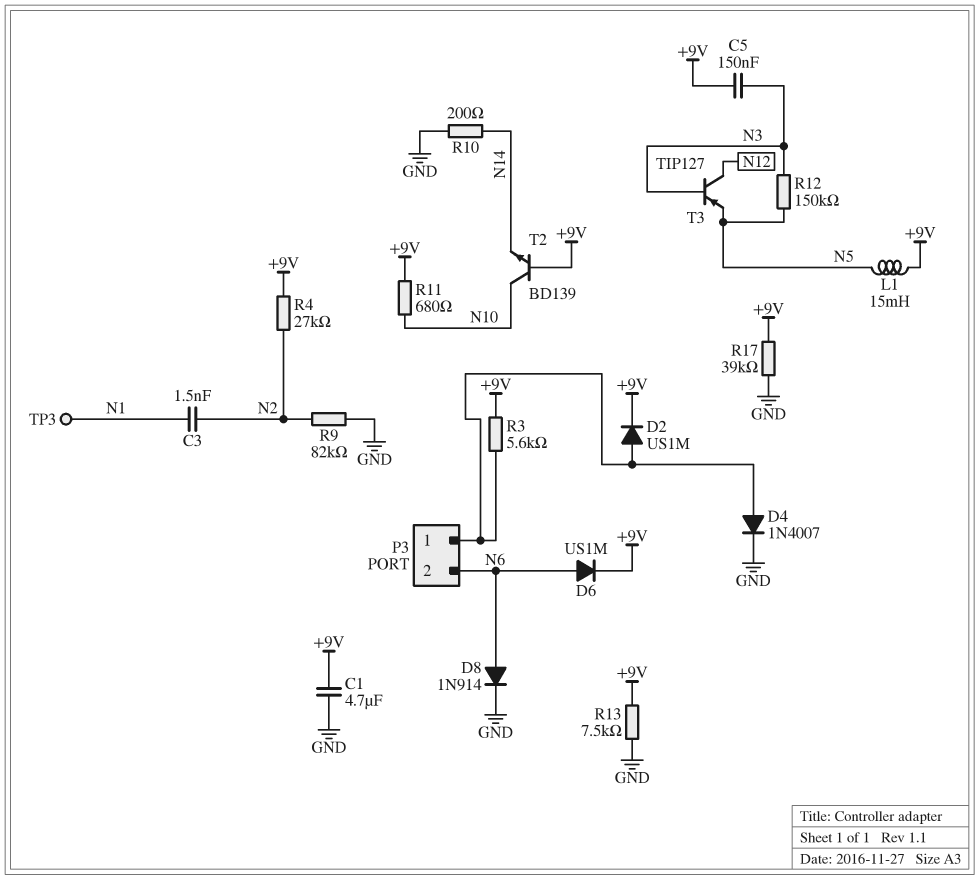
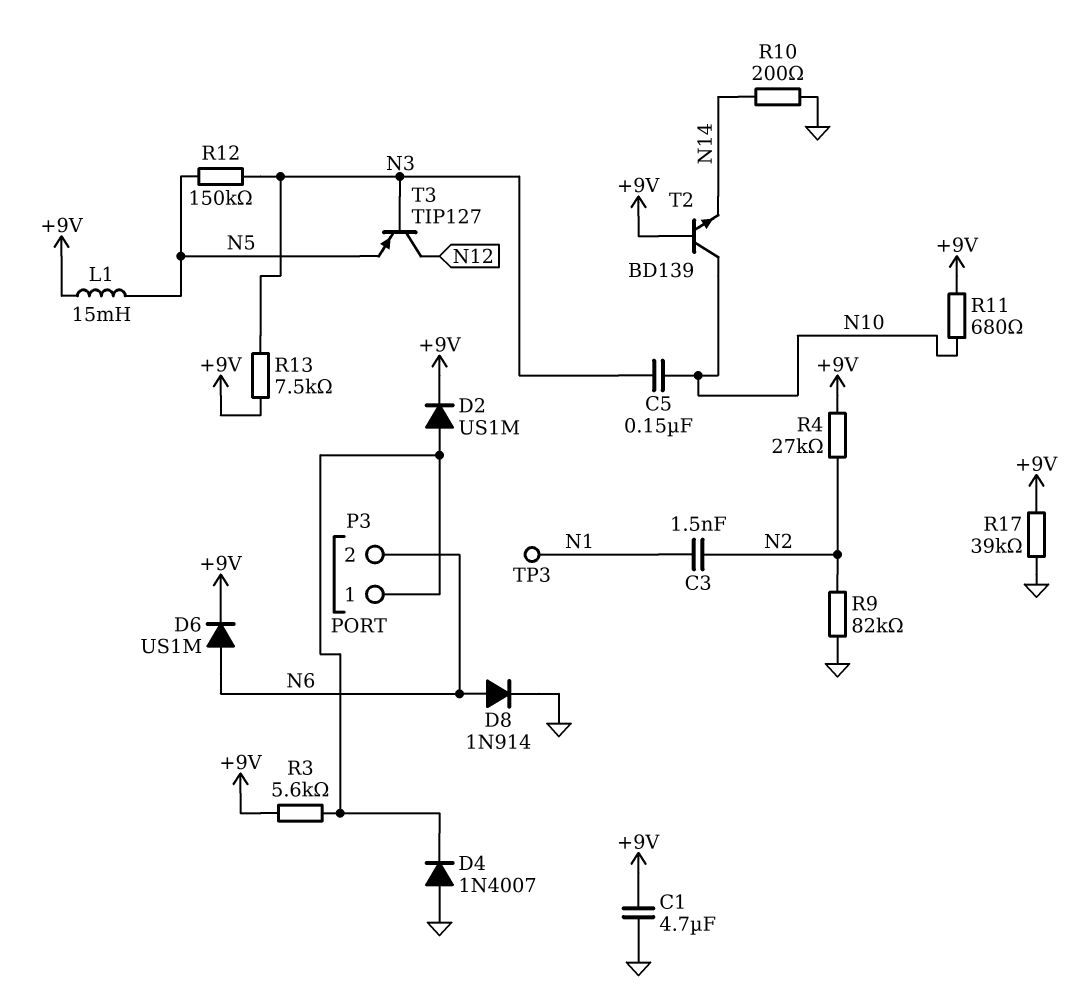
C5: 150nF (+9V, N3) -> 150nF (N3, N10)
D4: diode 1N4007 (A P3/1, K GND) -> diode 1N4007 (A GND, K P3/1)
R13: 7.5k (+9V, GND) -> 7.5k (+9V, N3)

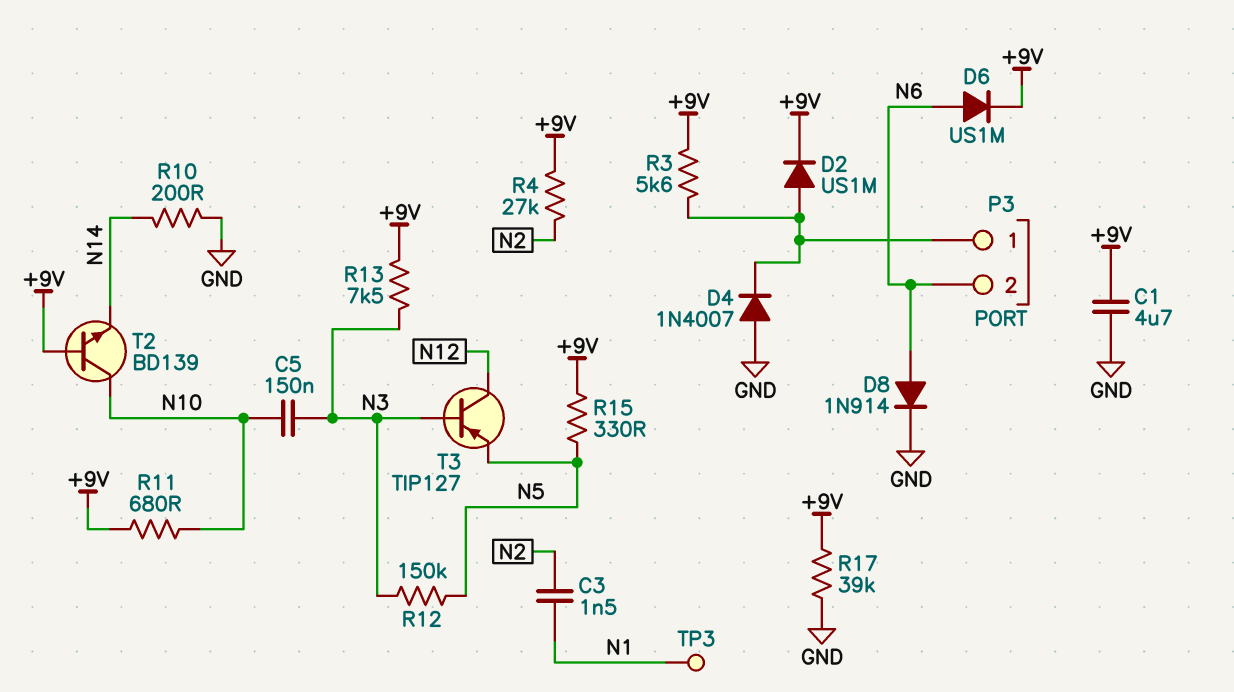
L1: 15mH (+9V, N5) -> none
R9: 82k (GND, N2) -> none
R15: none -> 330 (+9V, N5)

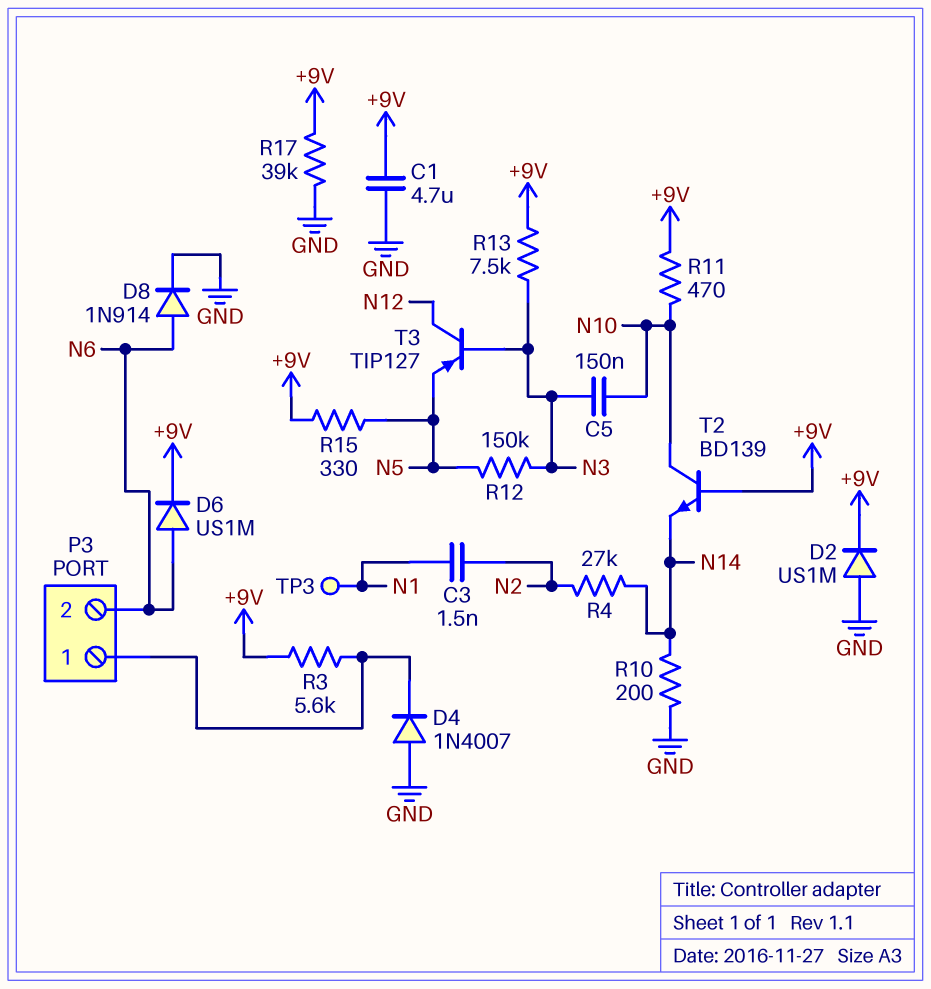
D2: diode US1M (A P3/1, K +9V) -> diode US1M (A GND, K +9V)
R4: 27k (+9V, N2) -> 27k (N2, N14)
R11: 680 (+9V, N10) -> 470 (+9V, N10)

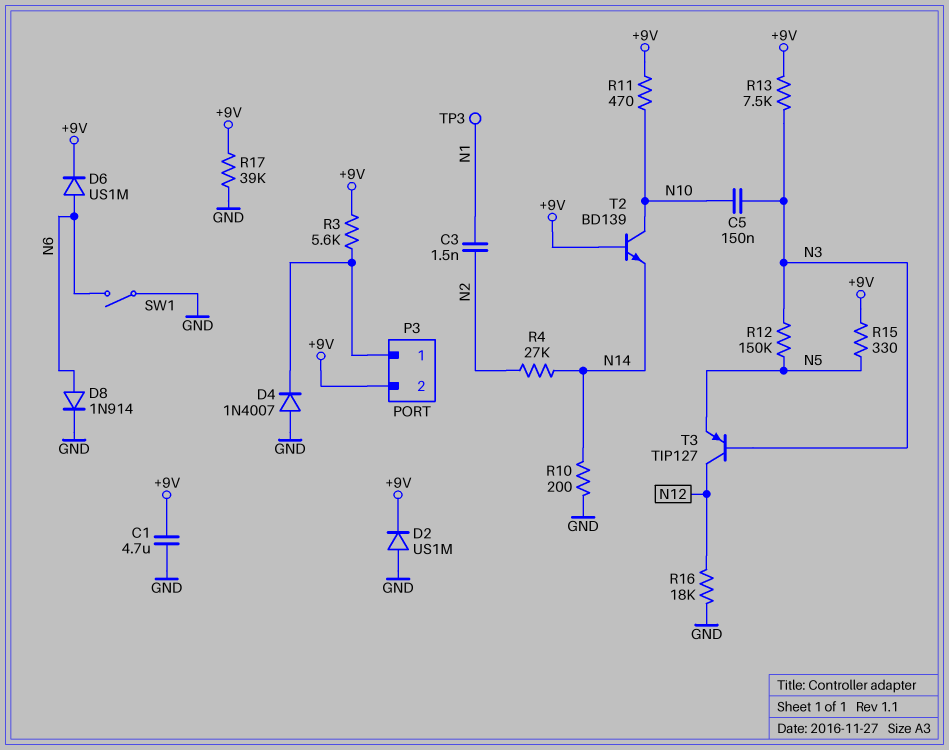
P3 pin 2: N6 -> +9V
R16: none -> 18k (GND, N12)
SW1: none -> switch (GND, N6)

